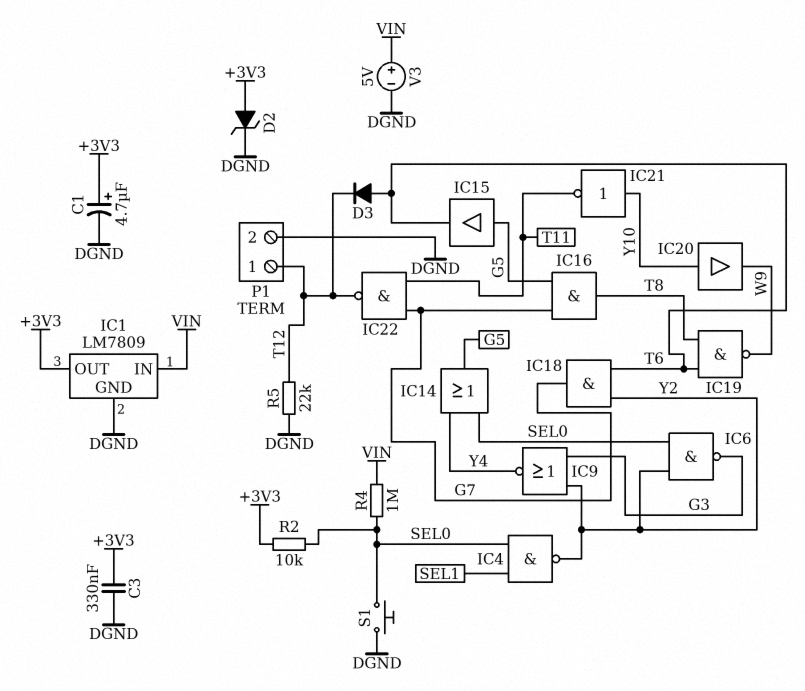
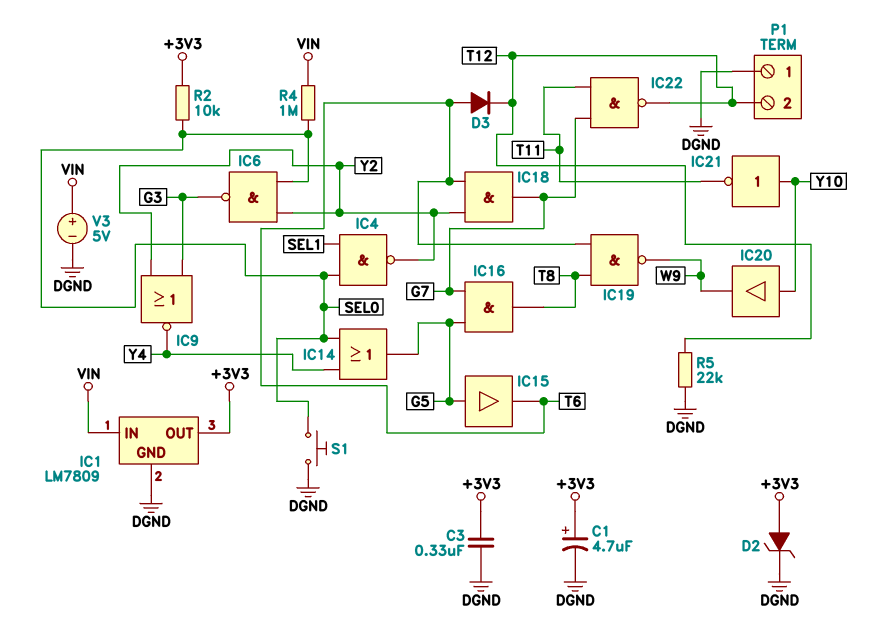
P1 pin 1: T12 -> DGND
P1 pin 2: DGND -> T12

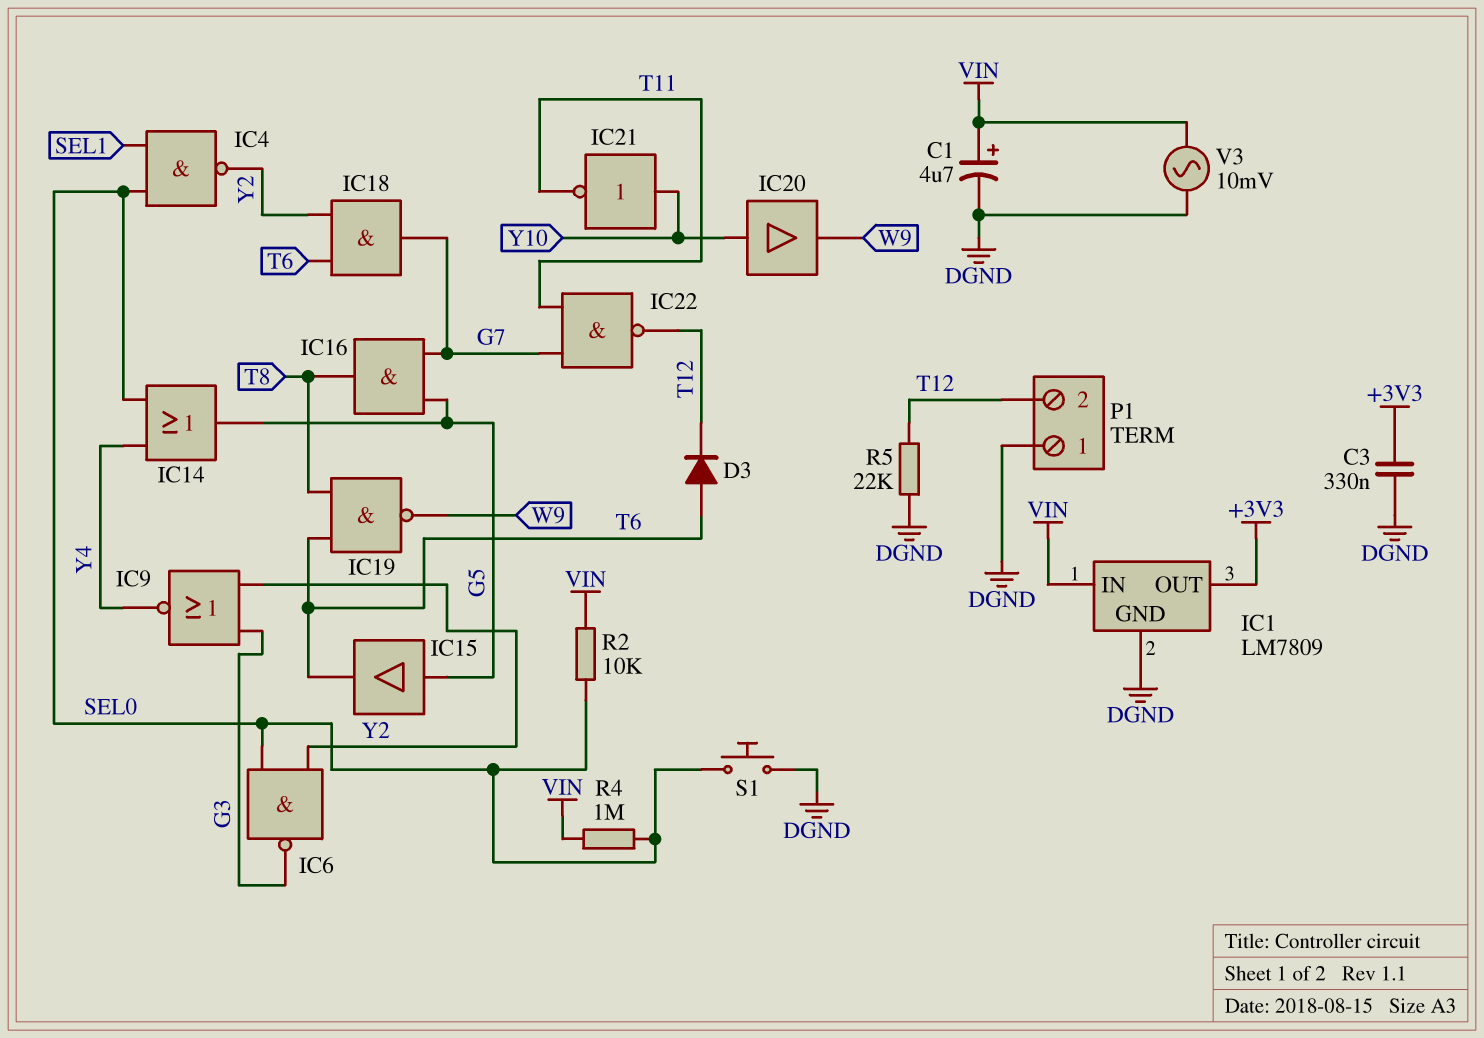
C1: 4.7uF (plus +3V3, minus DGND) -> 4.7uF (plus VIN, minus DGND)
D2: zener (A +3V3, K DGND) -> none
R2: 10k (+3V3, SEL0) -> 10k (SEL0, VIN)
V3: 5V (plus VIN, minus DGND) -> AC 10mV (DGND, VIN)

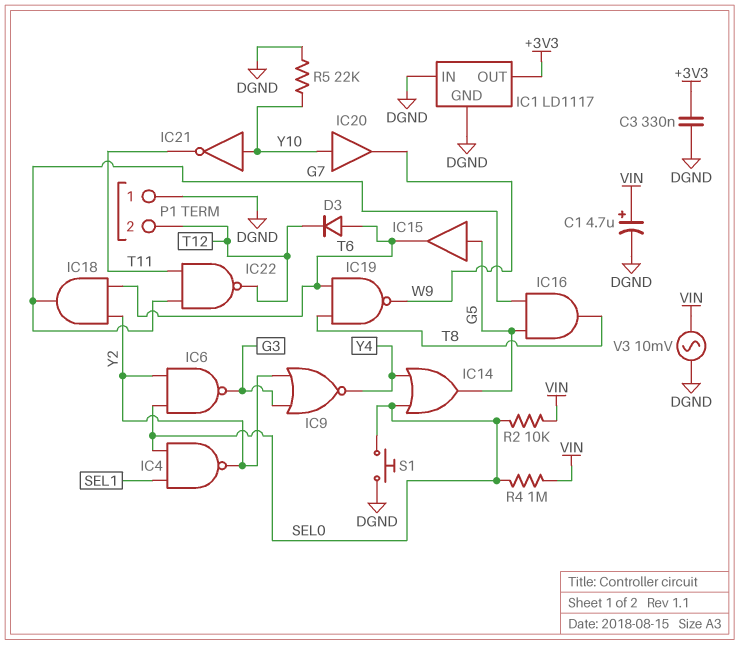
IC1: LM7809 -> LD1117
IC1 pin IN: VIN -> DGND
R5: 22k (DGND, T12) -> 22k (DGND, Y10)

